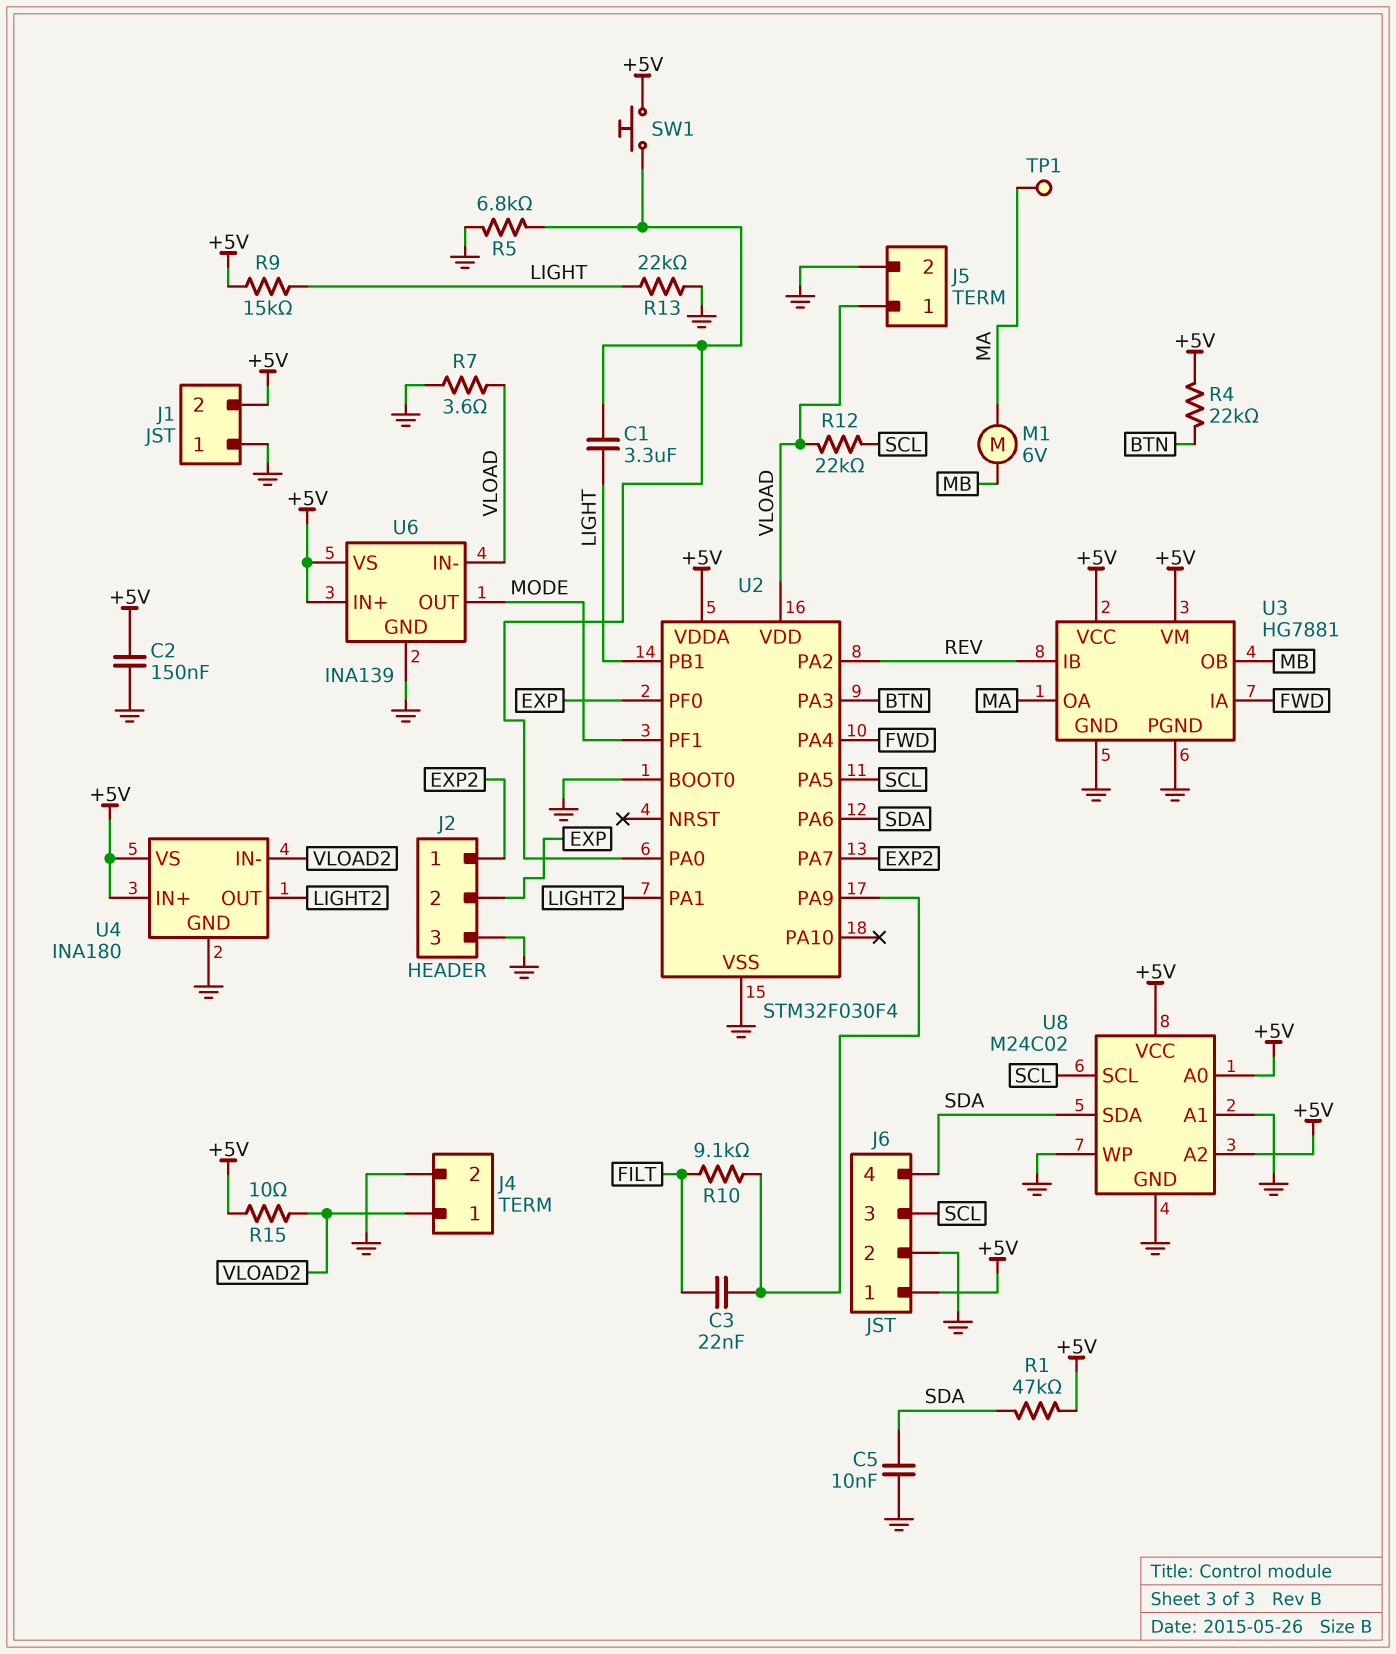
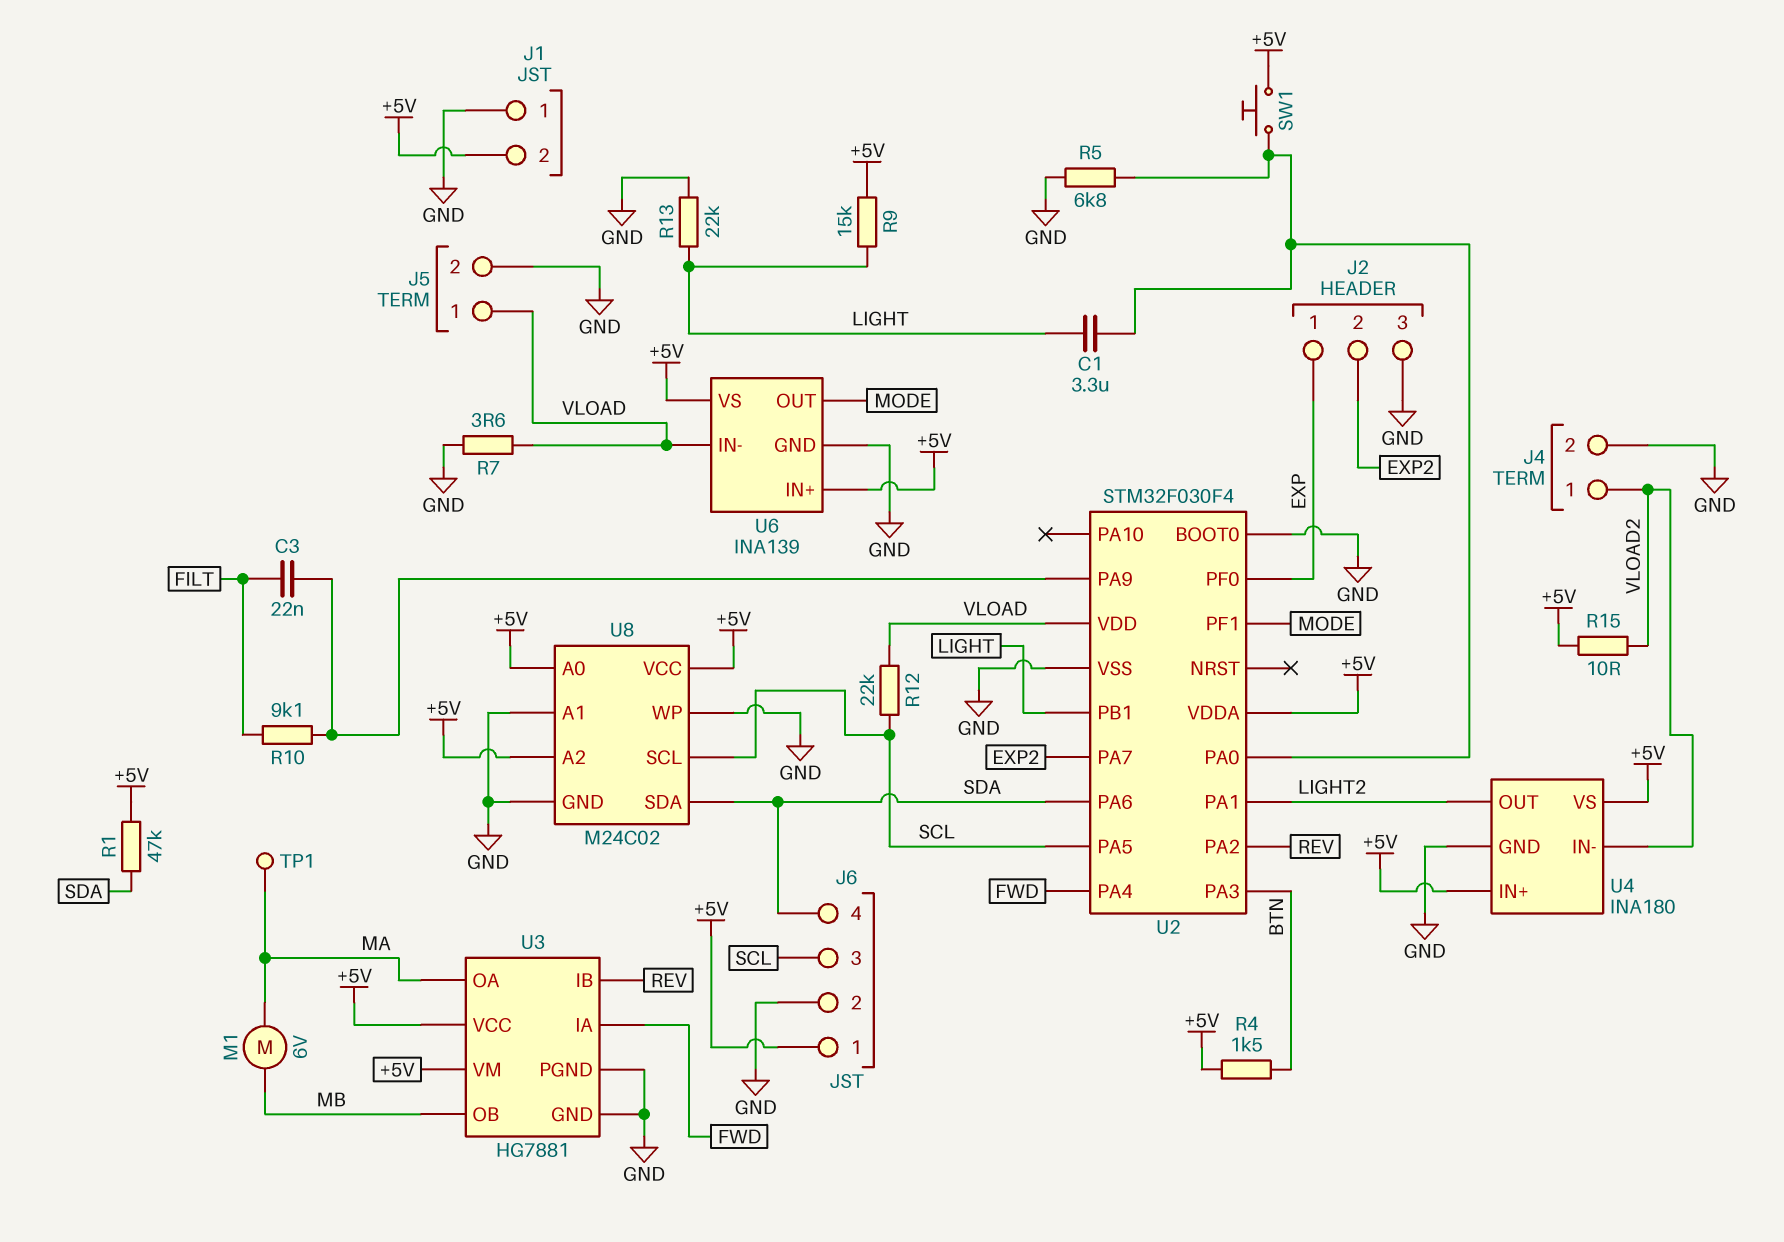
C2: 150nF (+5V, GND) -> none
C5: 10nF (GND, SDA) -> none
J2 pin 1: EXP2 -> EXP
J2 pin 2: EXP -> EXP2
R4: 22k (+5V, BTN) -> 1.5k (+5V, BTN)

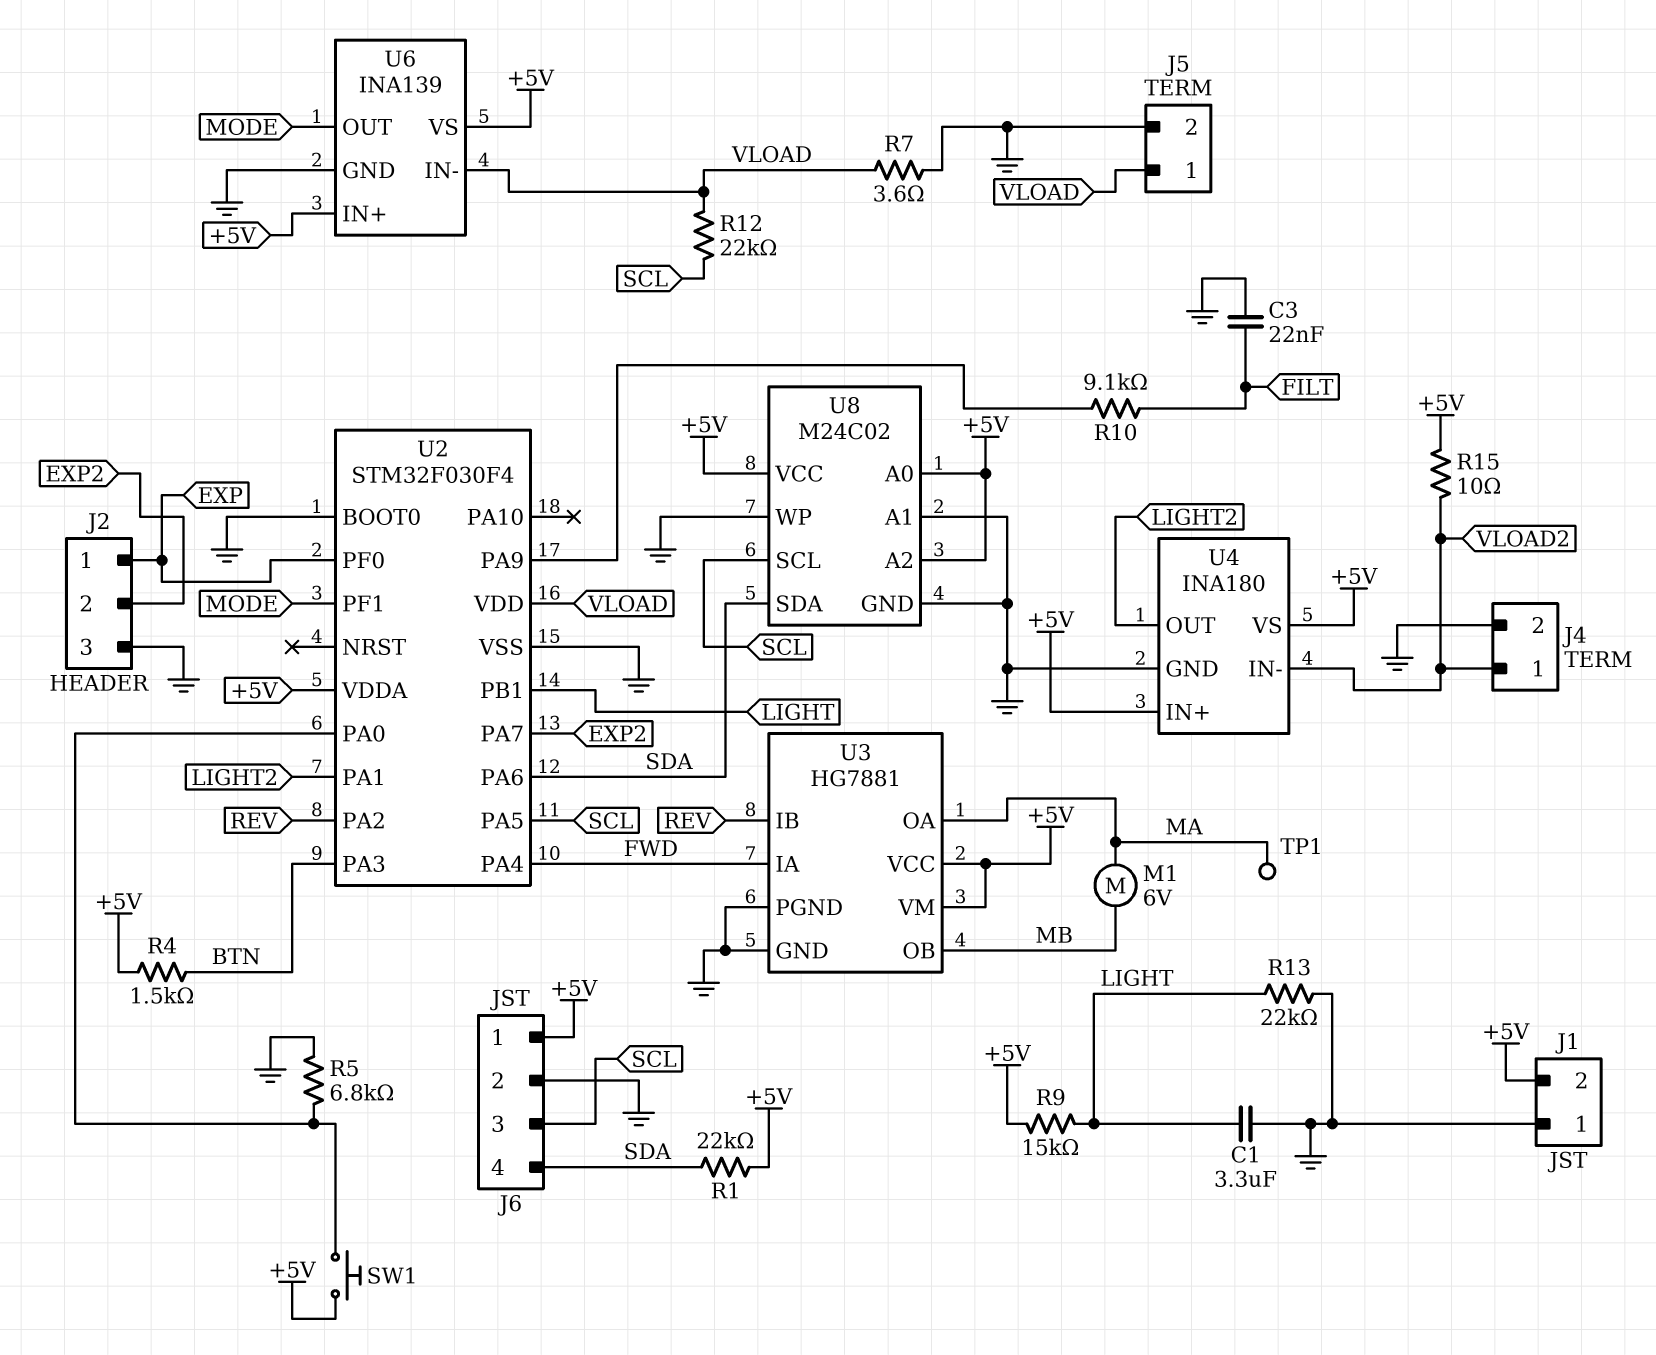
C1: 3.3uF (LIGHT, U2/PA0) -> 3.3uF (GND, LIGHT)
C3: 22nF (FILT, U2/PA9) -> 22nF (FILT, GND)
R1: 47k (+5V, SDA) -> 22k (+5V, SDA)

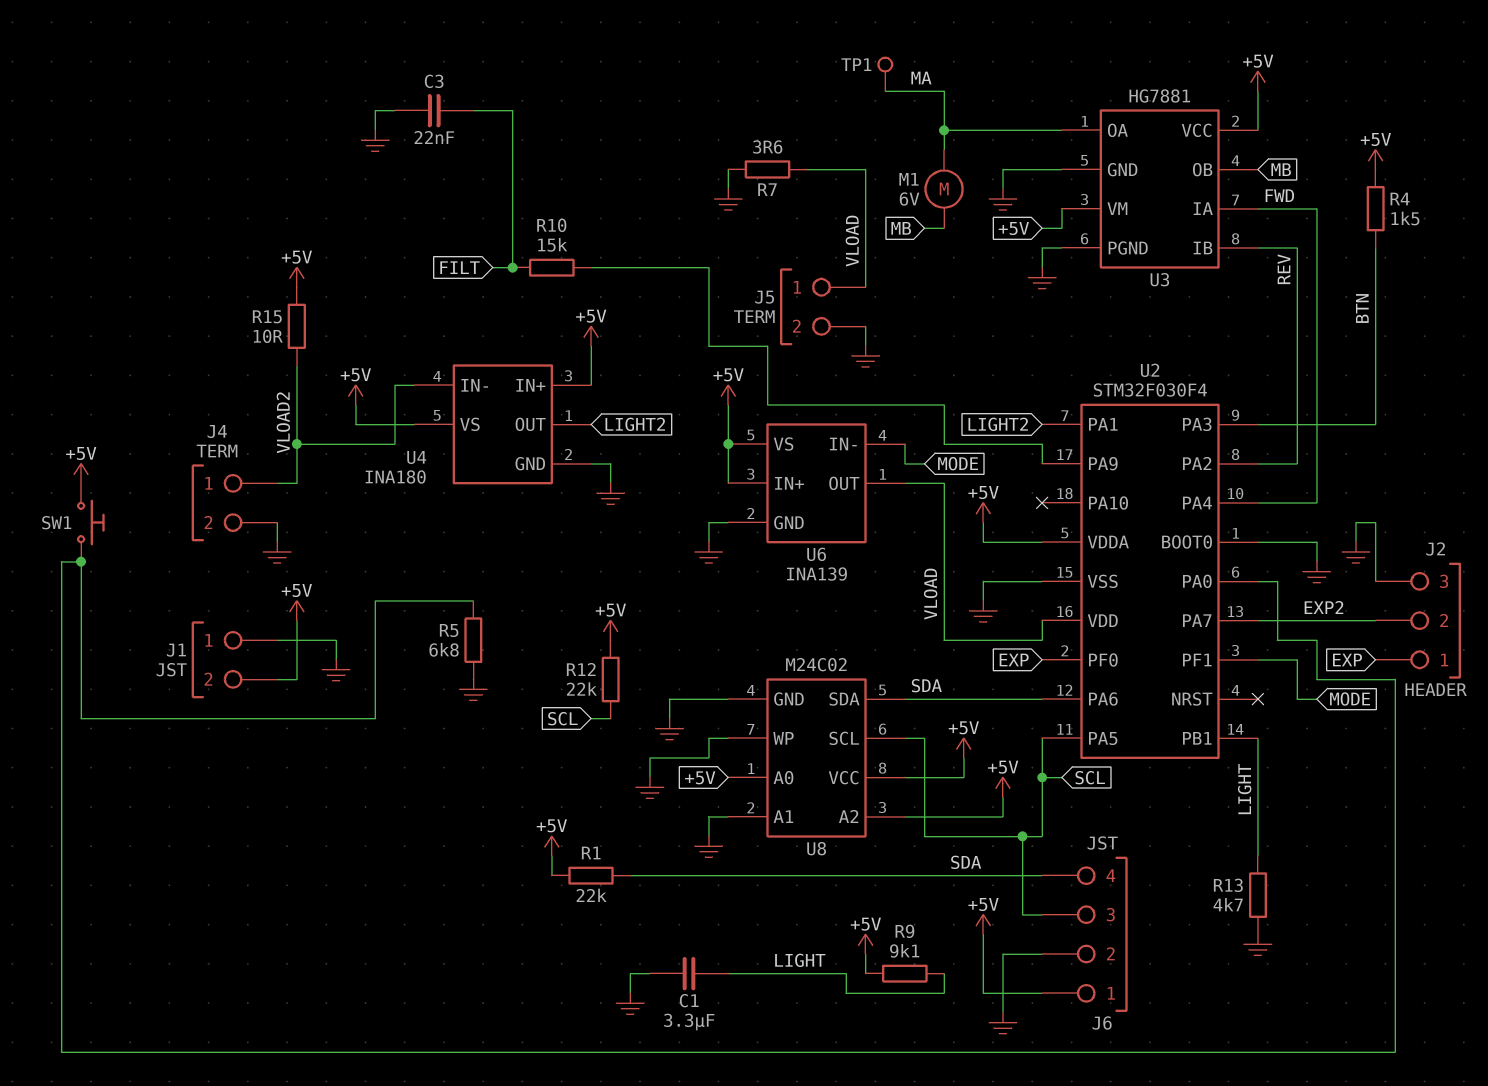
R9: 15k (+5V, LIGHT) -> 9.1k (+5V, LIGHT)
R10: 9.1k (FILT, U2/PA9) -> 15k (FILT, U2/PA9)
R12: 22k (SCL, VLOAD) -> 22k (+5V, SCL)
R13: 22k (GND, LIGHT) -> 4.7k (GND, LIGHT)
U6 pin IN-: VLOAD -> MODE
U6 pin OUT: MODE -> VLOAD

